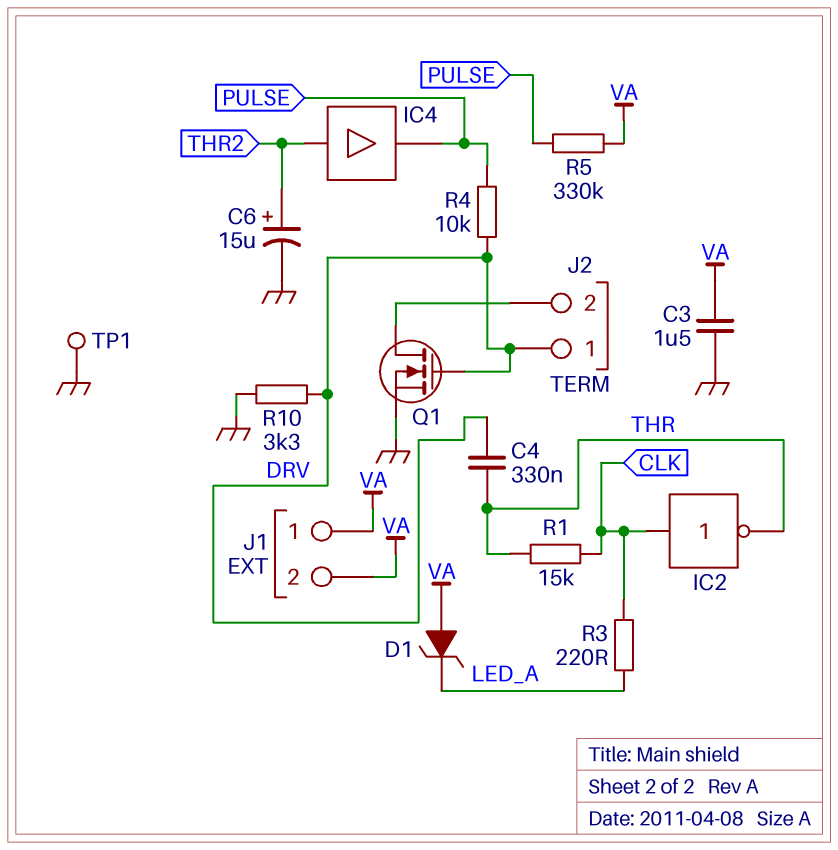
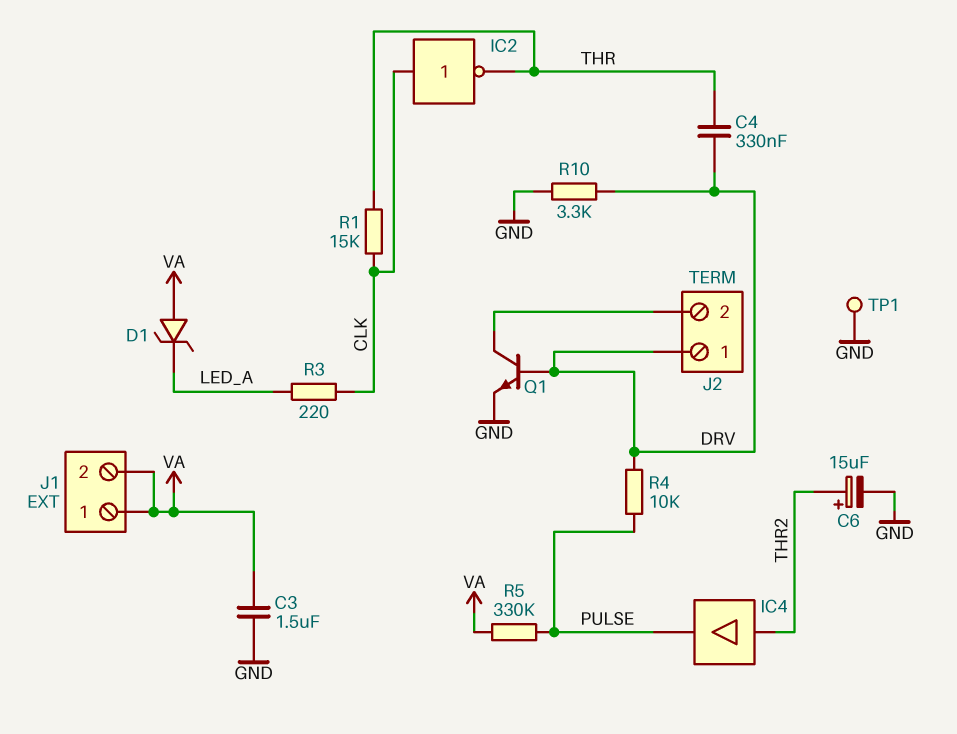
Q1: NMOS (G DRV, D J2/2, S GND) -> NPN (B DRV, C J2/2, E GND)

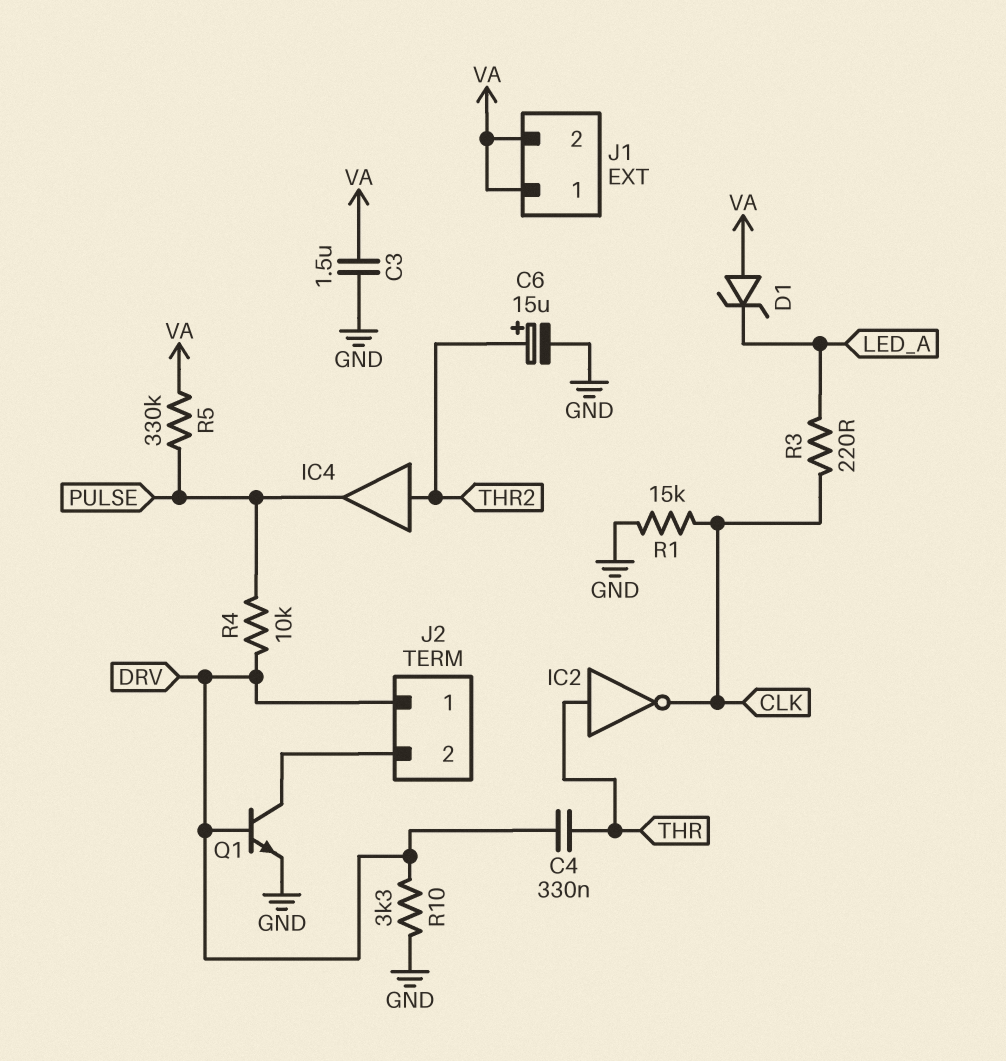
IC2: NOT (in CLK, out THR) -> NOT (in THR, out CLK)
R1: 15k (CLK, THR) -> 15k (CLK, GND)
TP1: test point (GND) -> none

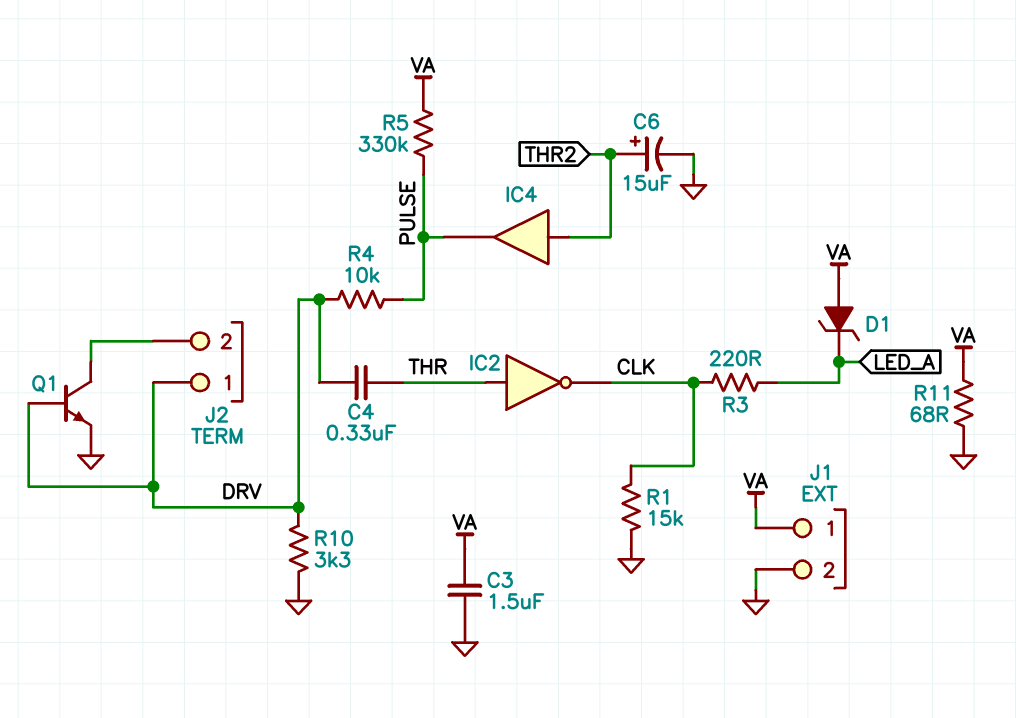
J1 pin 2: VA -> GND
R11: none -> 68 (GND, VA)

